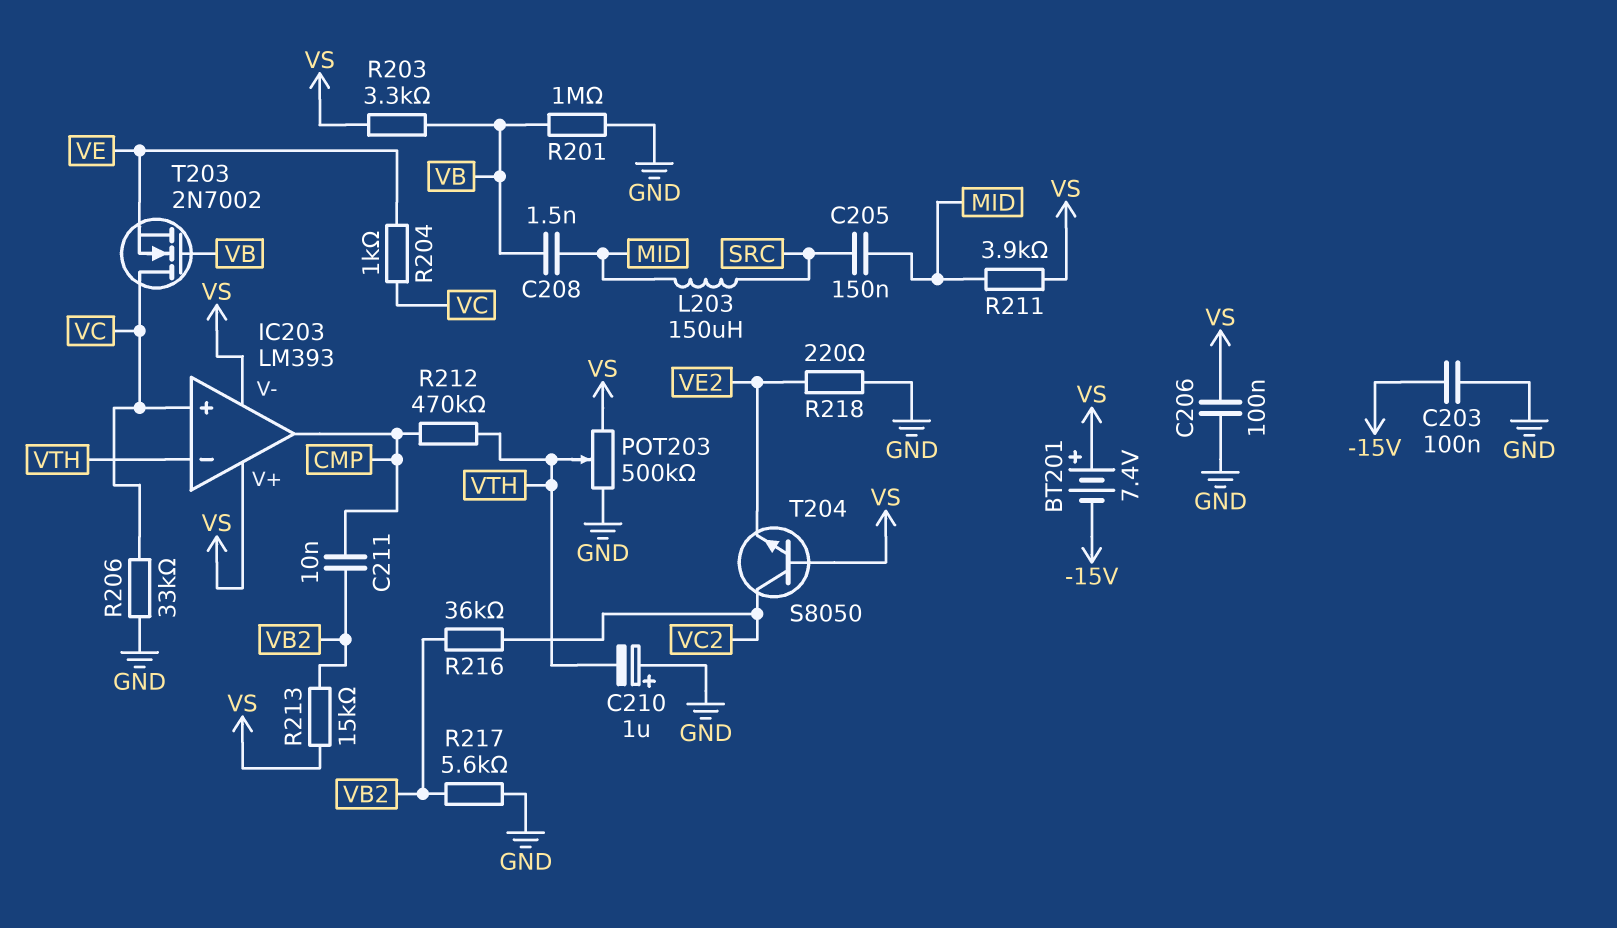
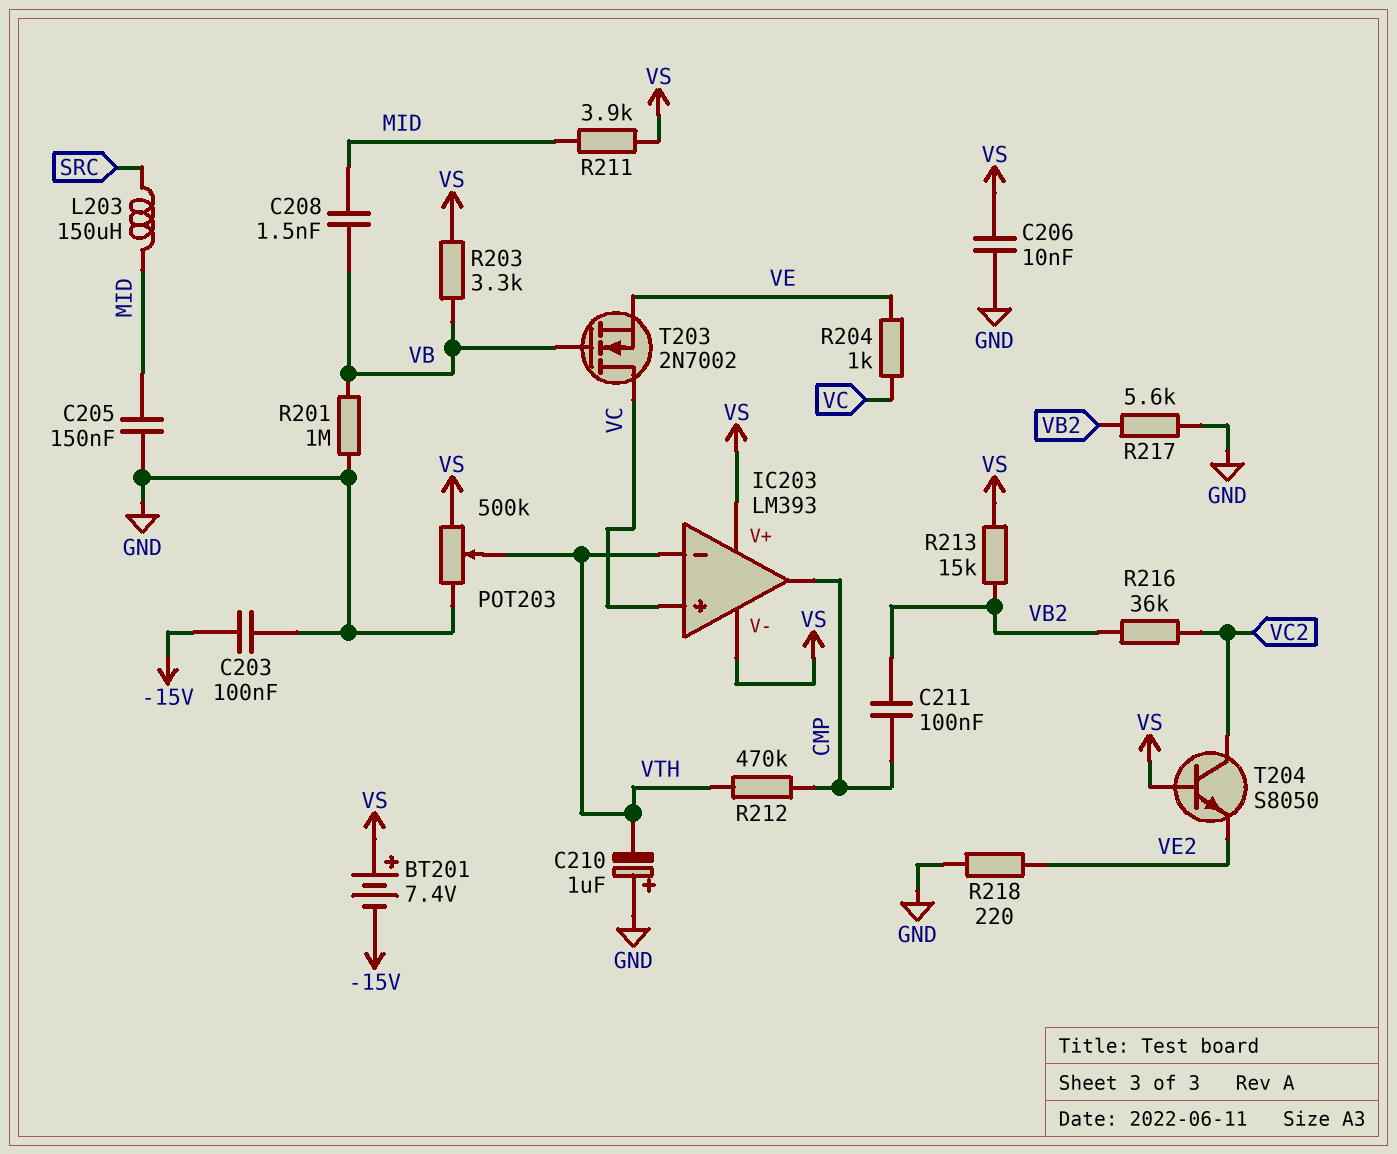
C205: 150nF (MID, SRC) -> 150nF (GND, MID)
C206: 100nF (GND, VS) -> 10nF (GND, VS)
C211: 10nF (CMP, VB2) -> 100nF (CMP, VB2)
R206: 33k (GND, VC) -> none

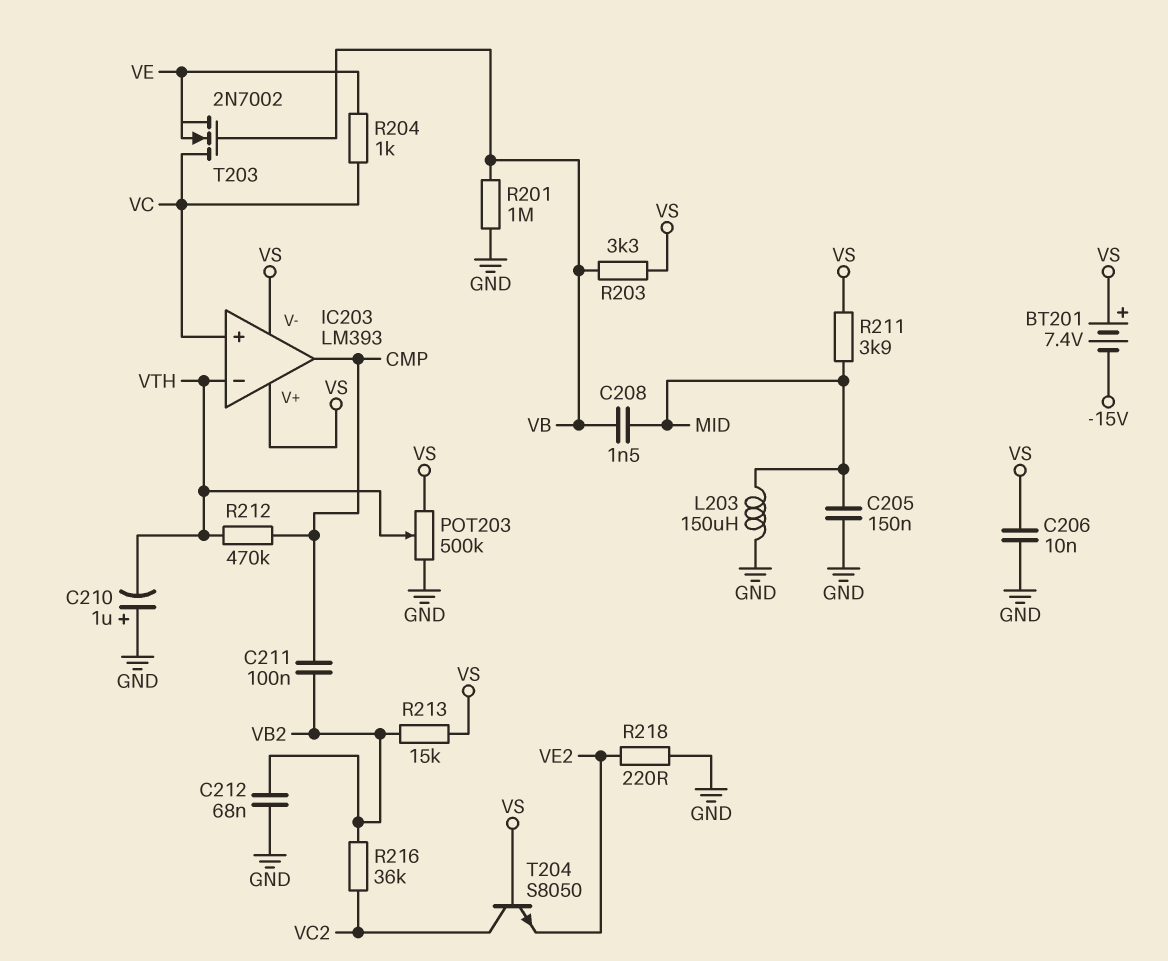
C203: 100nF (-15V, GND) -> none
C212: none -> 68nF (GND, VB2)
L203: 150uH (MID, SRC) -> 150uH (GND, MID)
R217: 5.6k (GND, VB2) -> none

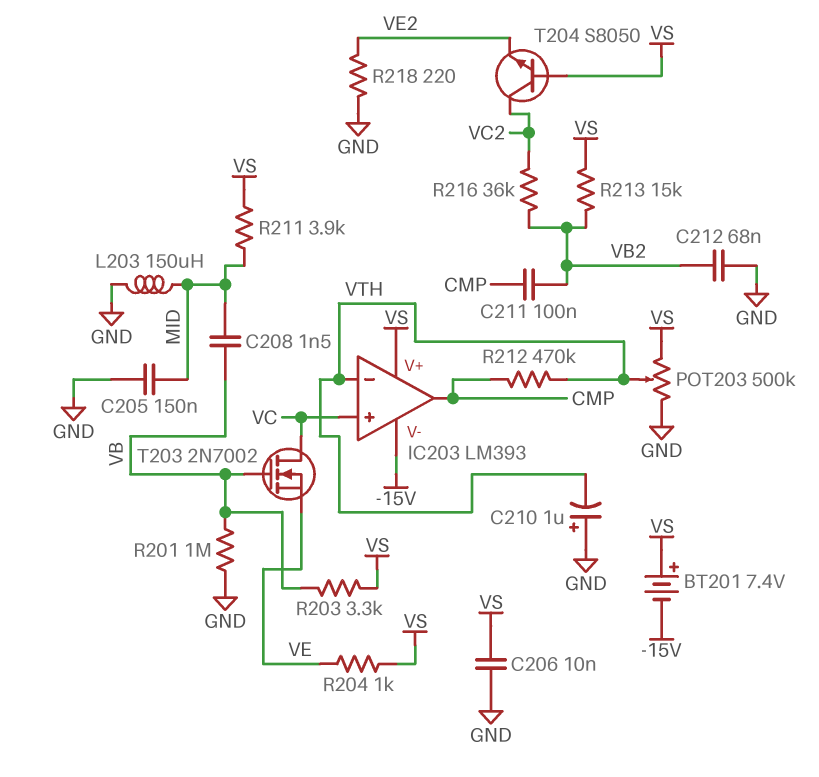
IC203 pin V-: VS -> -15V
R204: 1k (VC, VE) -> 1k (VE, VS)

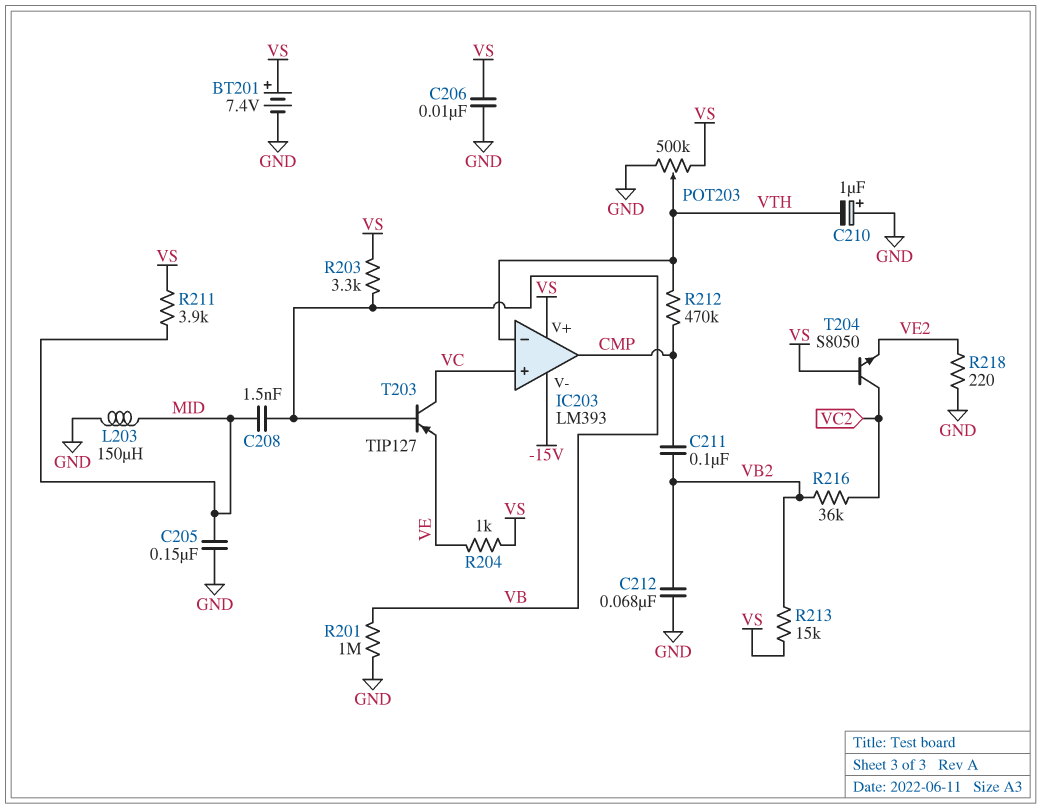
BT201: 7.4V (plus VS, minus -15V) -> 7.4V (plus VS, minus GND)
T203: NMOS 2N7002 (G VB, D VC, S VE) -> PNP TIP127 (B VB, C VC, E VE)

